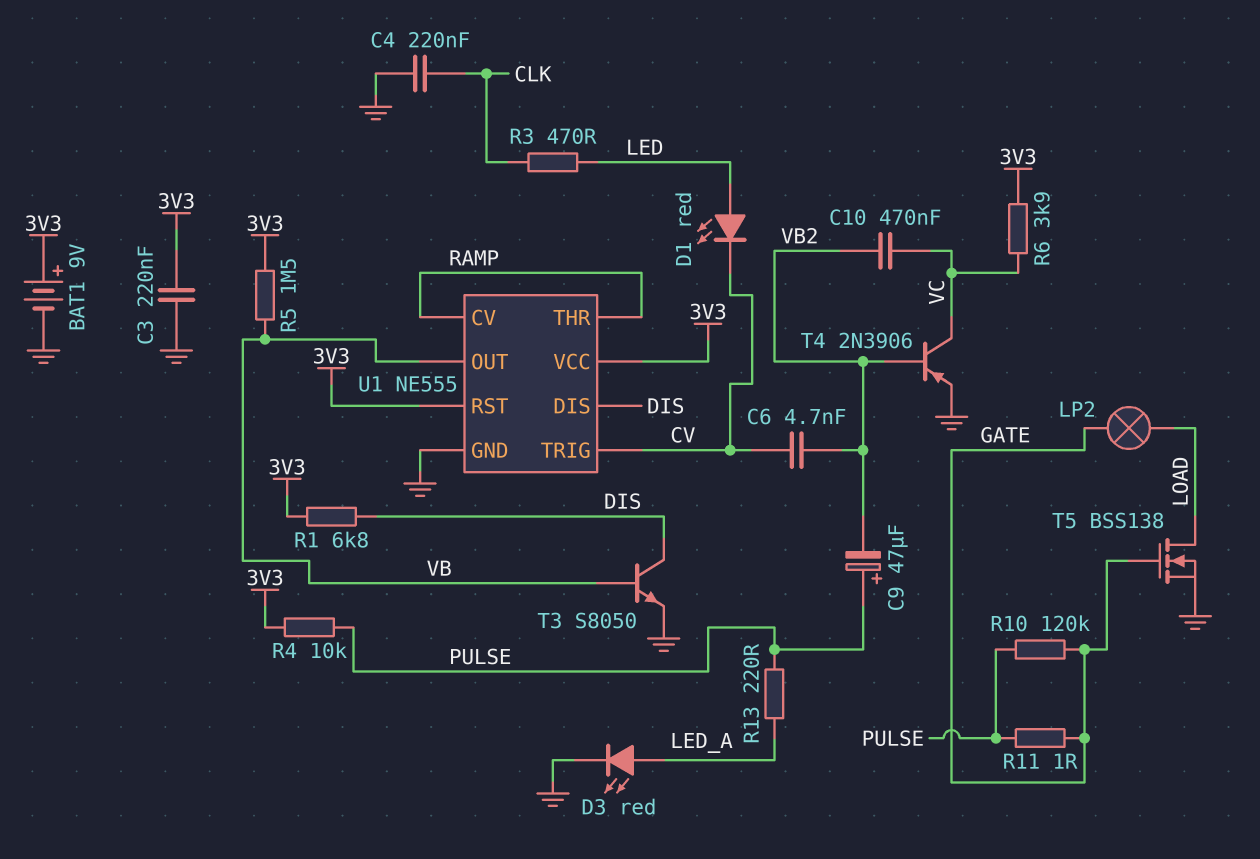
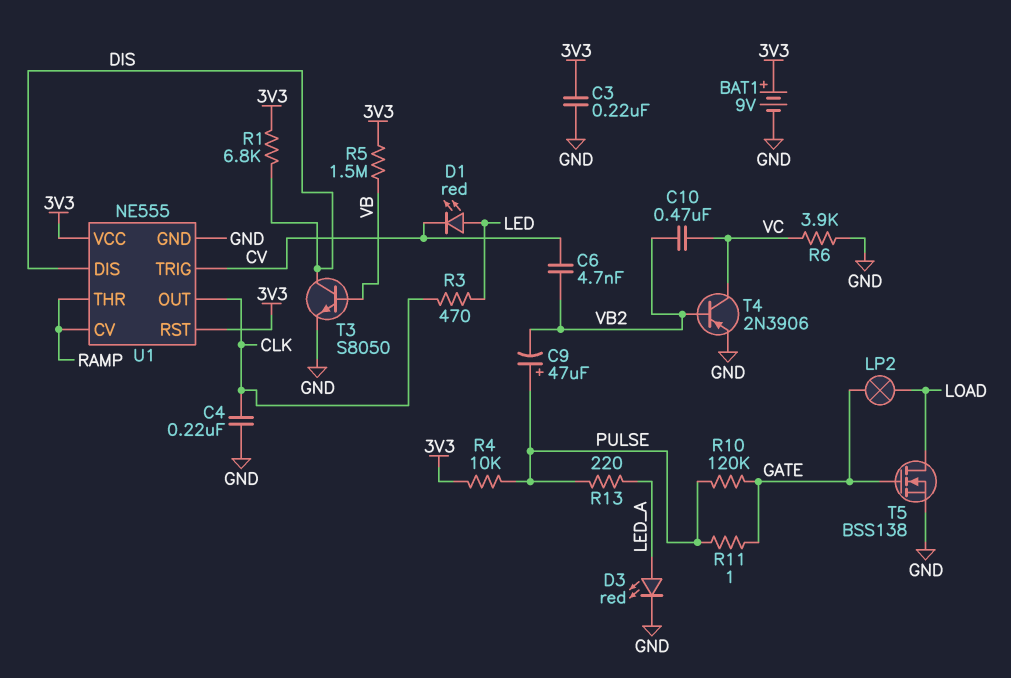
R6: 3.9k (3V3, VC) -> 3.9k (GND, VC)
U1 pin OUT: VB -> CLK

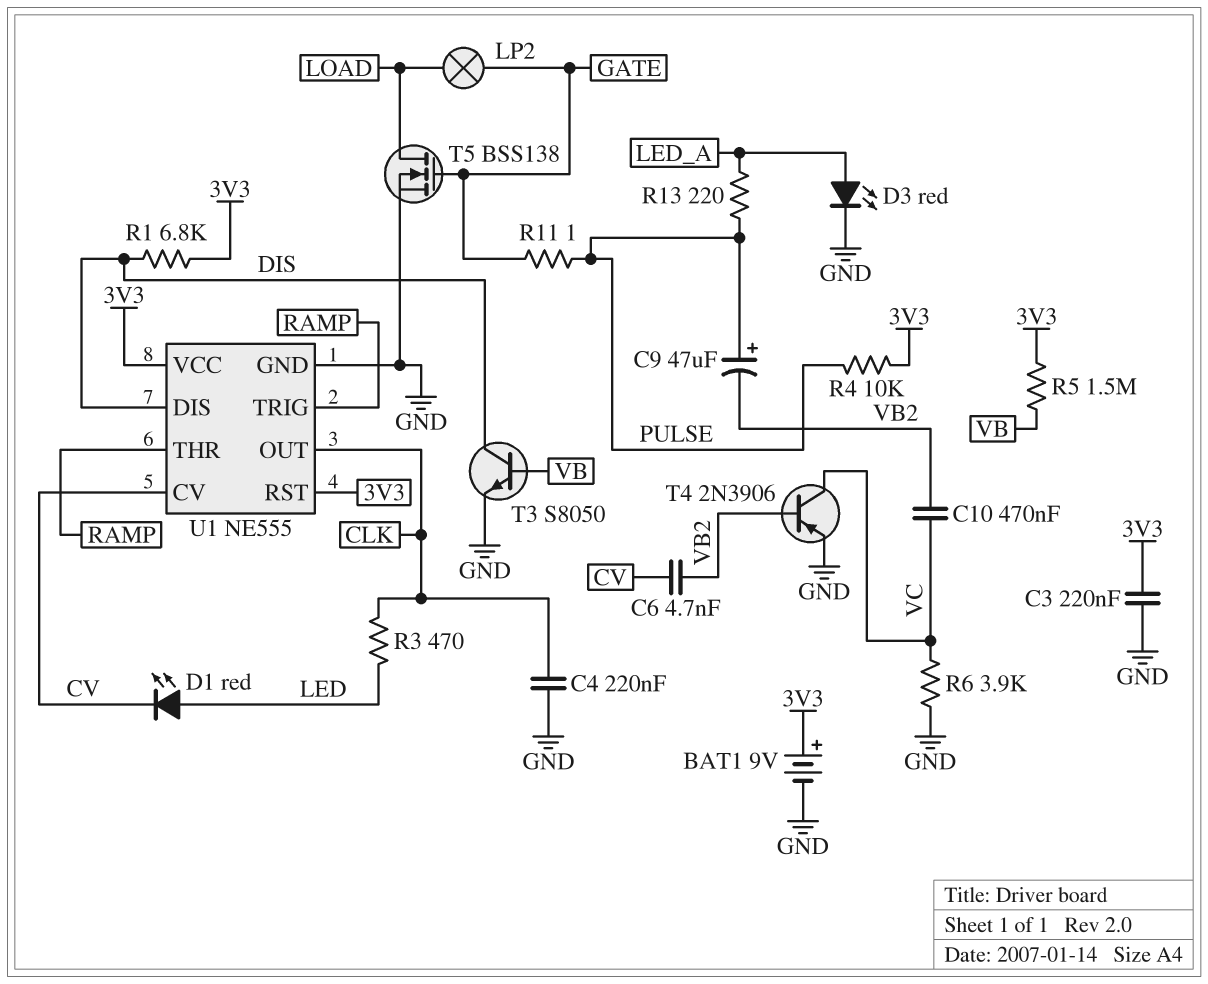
R10: 120k (GATE, PULSE) -> none
U1 pin CV: RAMP -> CV
U1 pin TRIG: CV -> RAMP

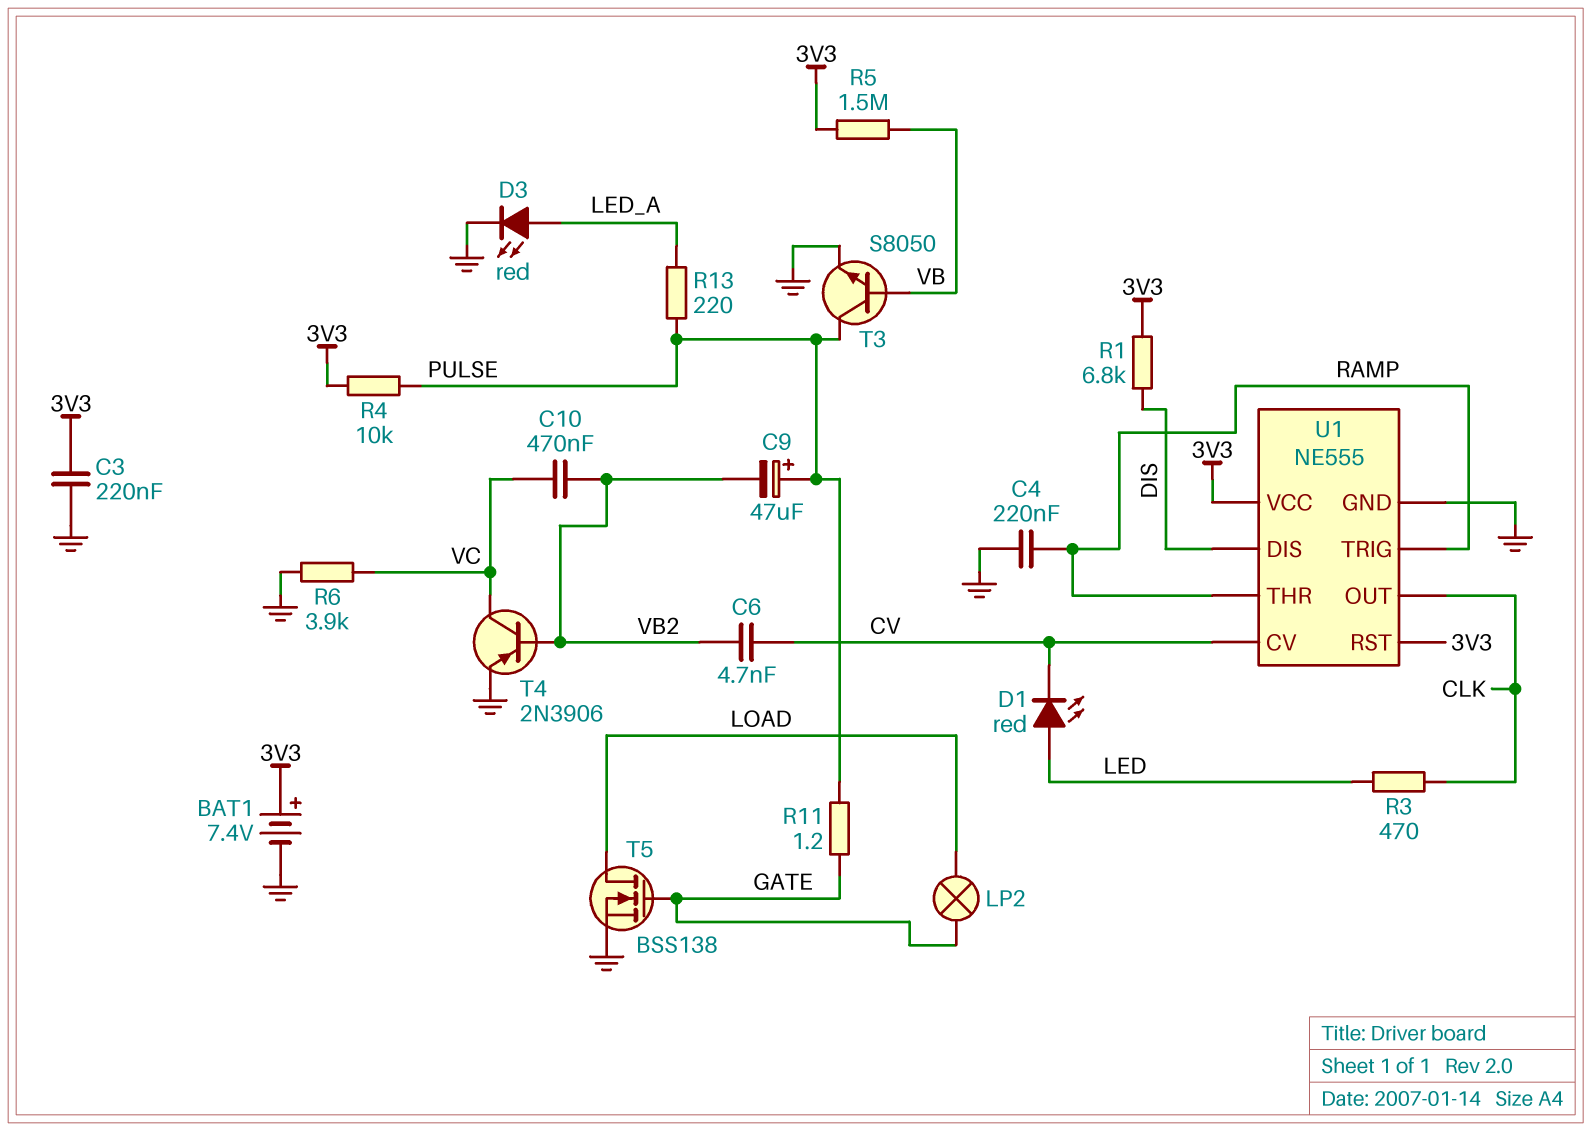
BAT1: 9V (plus 3V3, minus GND) -> 7.4V (plus 3V3, minus GND)
C4: 220nF (CLK, GND) -> 220nF (GND, RAMP)
R11: 1 (GATE, PULSE) -> 1.2 (GATE, PULSE)
T3: NPN S8050 (B VB, C DIS, E GND) -> NPN S8050 (B VB, C PULSE, E GND)

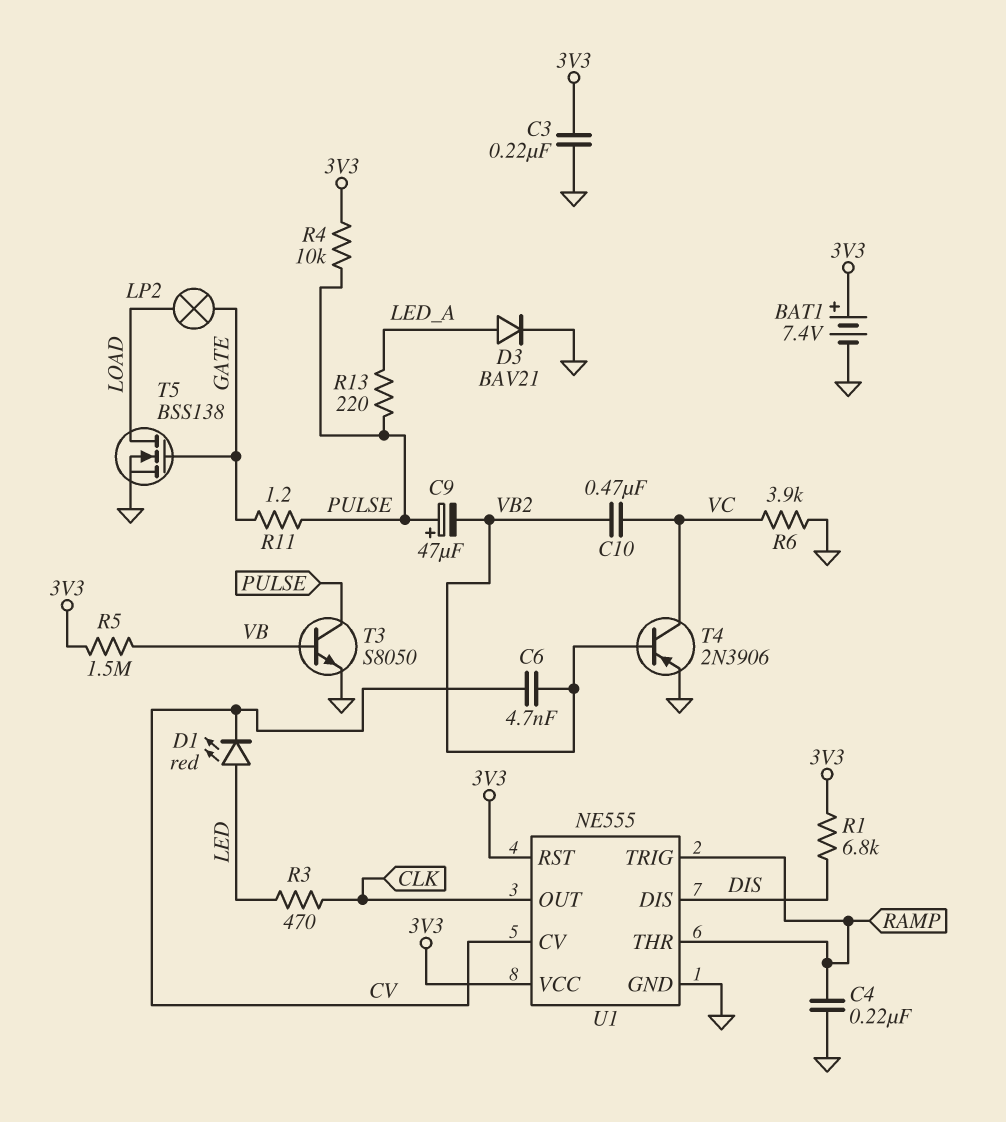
D3: LED red (A LED_A, K GND) -> diode BAV21 (A LED_A, K GND)

